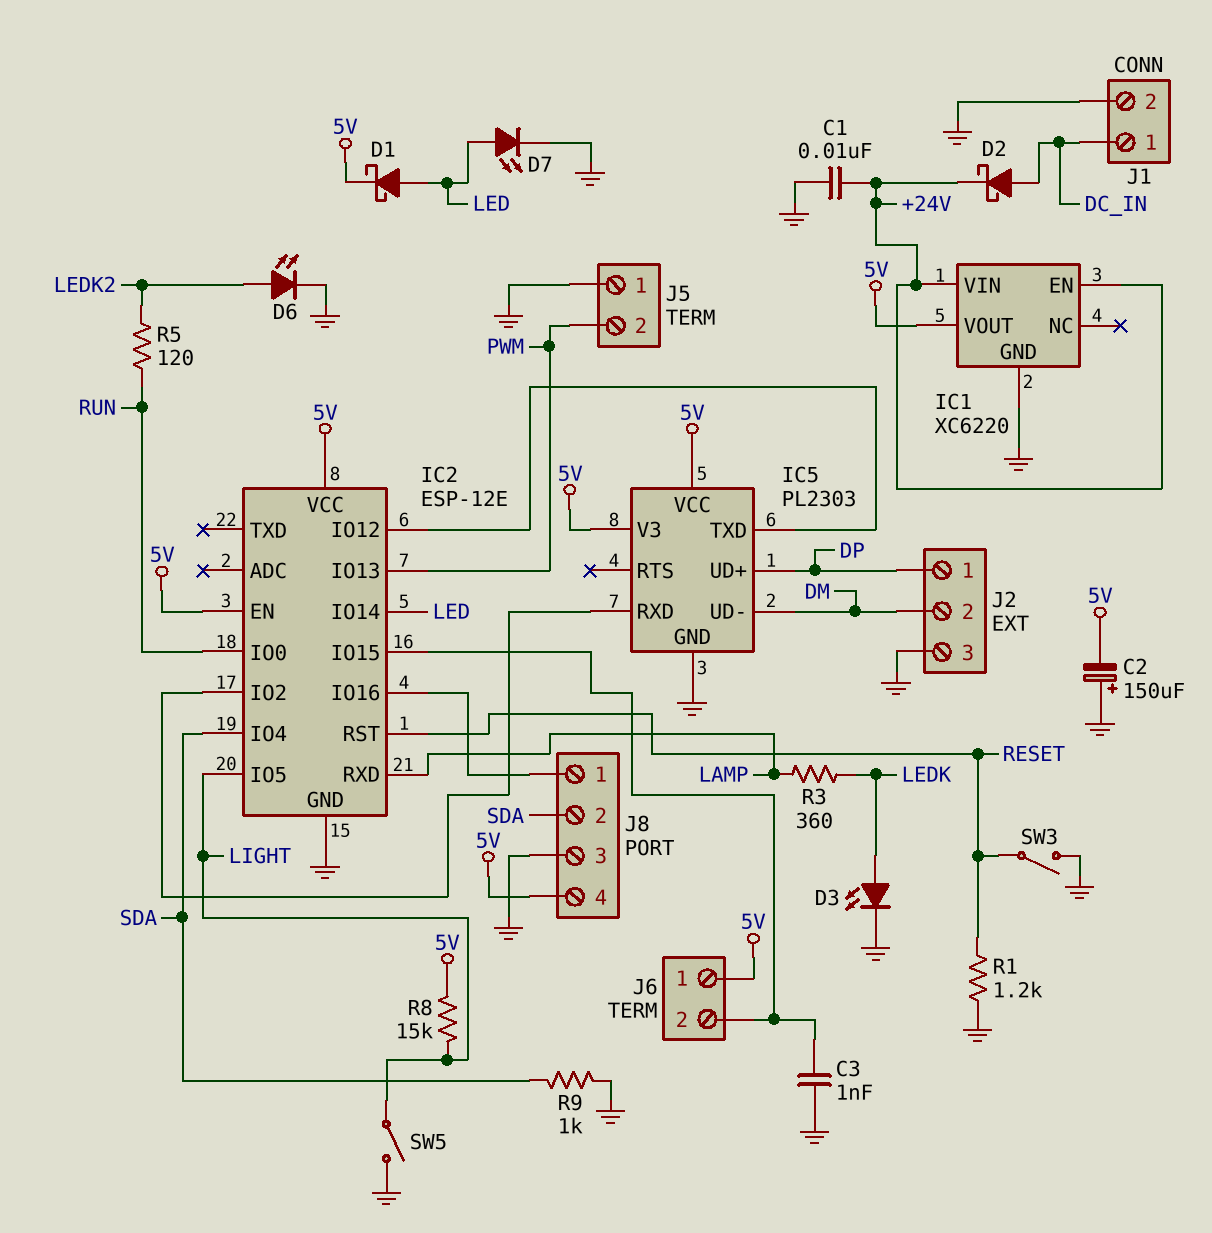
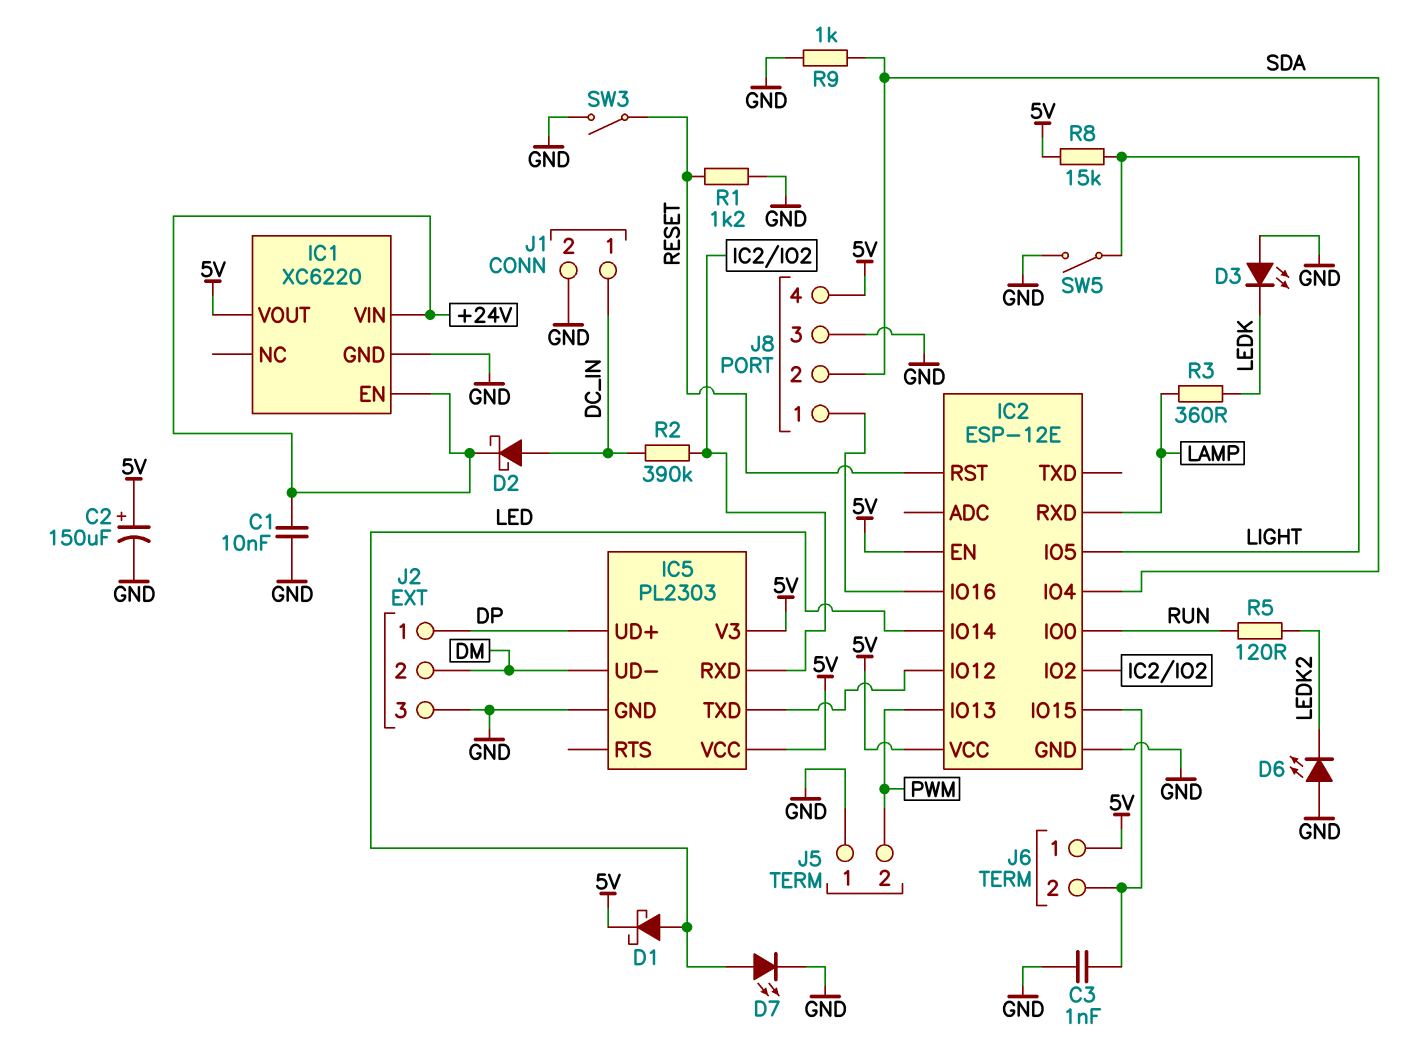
C2: 150uF (plus GND, minus 5V) -> 150uF (plus 5V, minus GND)
D3: LED (A LEDK, K GND) -> LED (A GND, K LEDK)
D6: LED (A LEDK2, K GND) -> LED (A GND, K LEDK2)
R2: none -> 390k (DC_IN, IC2/IO2)

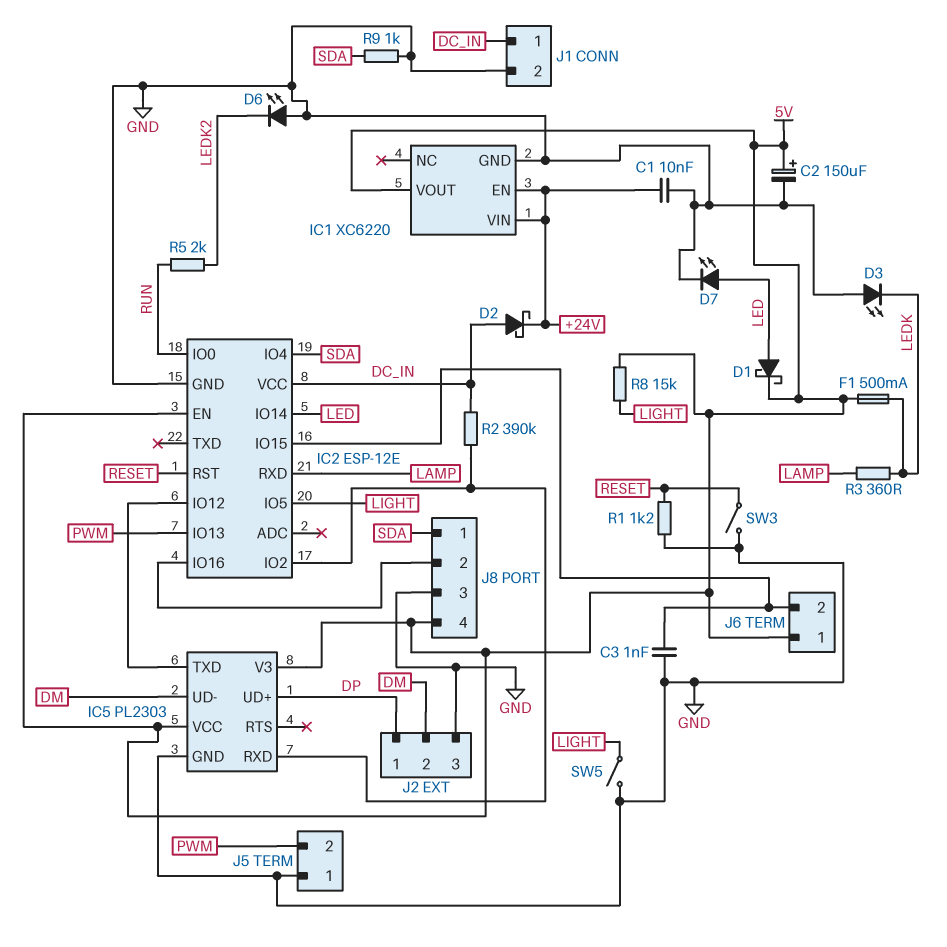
F1: none -> 500mA (5V, LEDK)
IC2 pin VCC: 5V -> DC_IN
J8 pin 1: IC2/IO16 -> SDA
J8 pin 2: SDA -> IC2/IO16
R5: 120 (LEDK2, RUN) -> 2k (LEDK2, RUN)

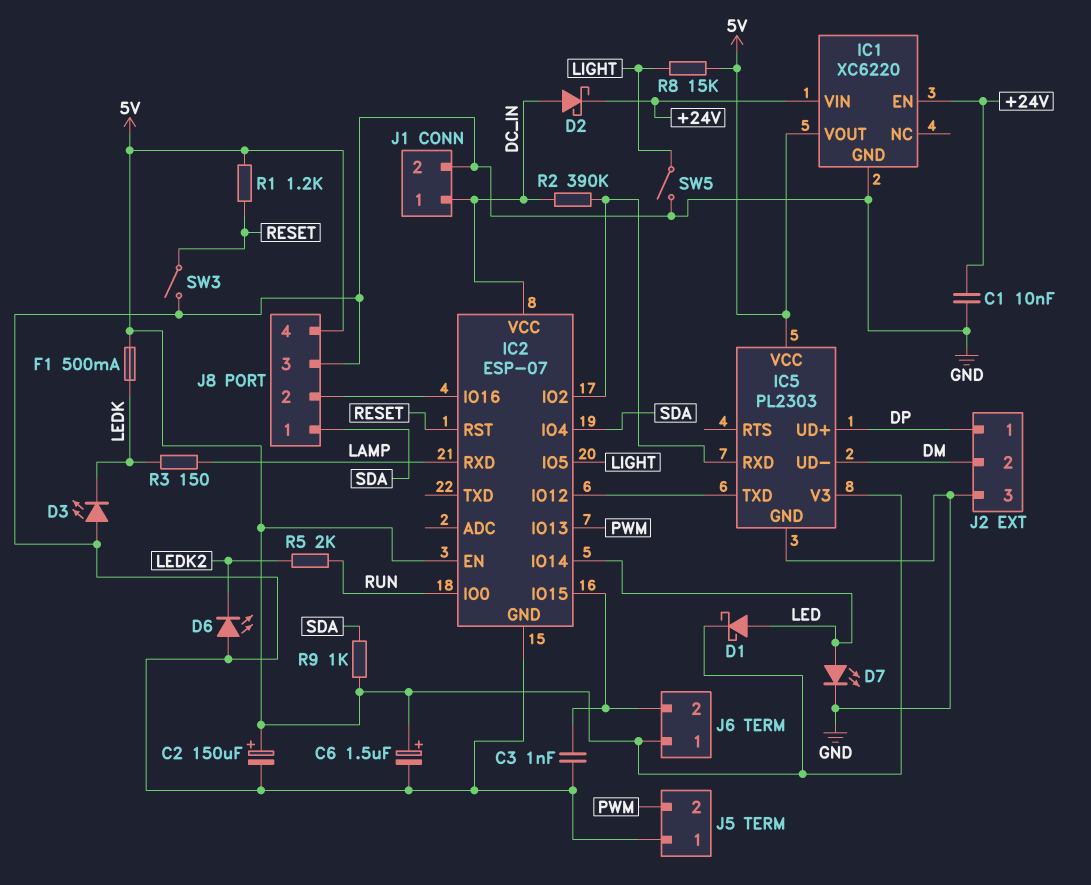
C6: none -> 1.5uF (plus 5V, minus GND)
IC2: ESP-12E -> ESP-07
R1: 1.2k (GND, RESET) -> 1.2k (5V, RESET)
R3: 360 (LAMP, LEDK) -> 150 (LAMP, LEDK)
R9: 1k (GND, SDA) -> 1k (5V, SDA)

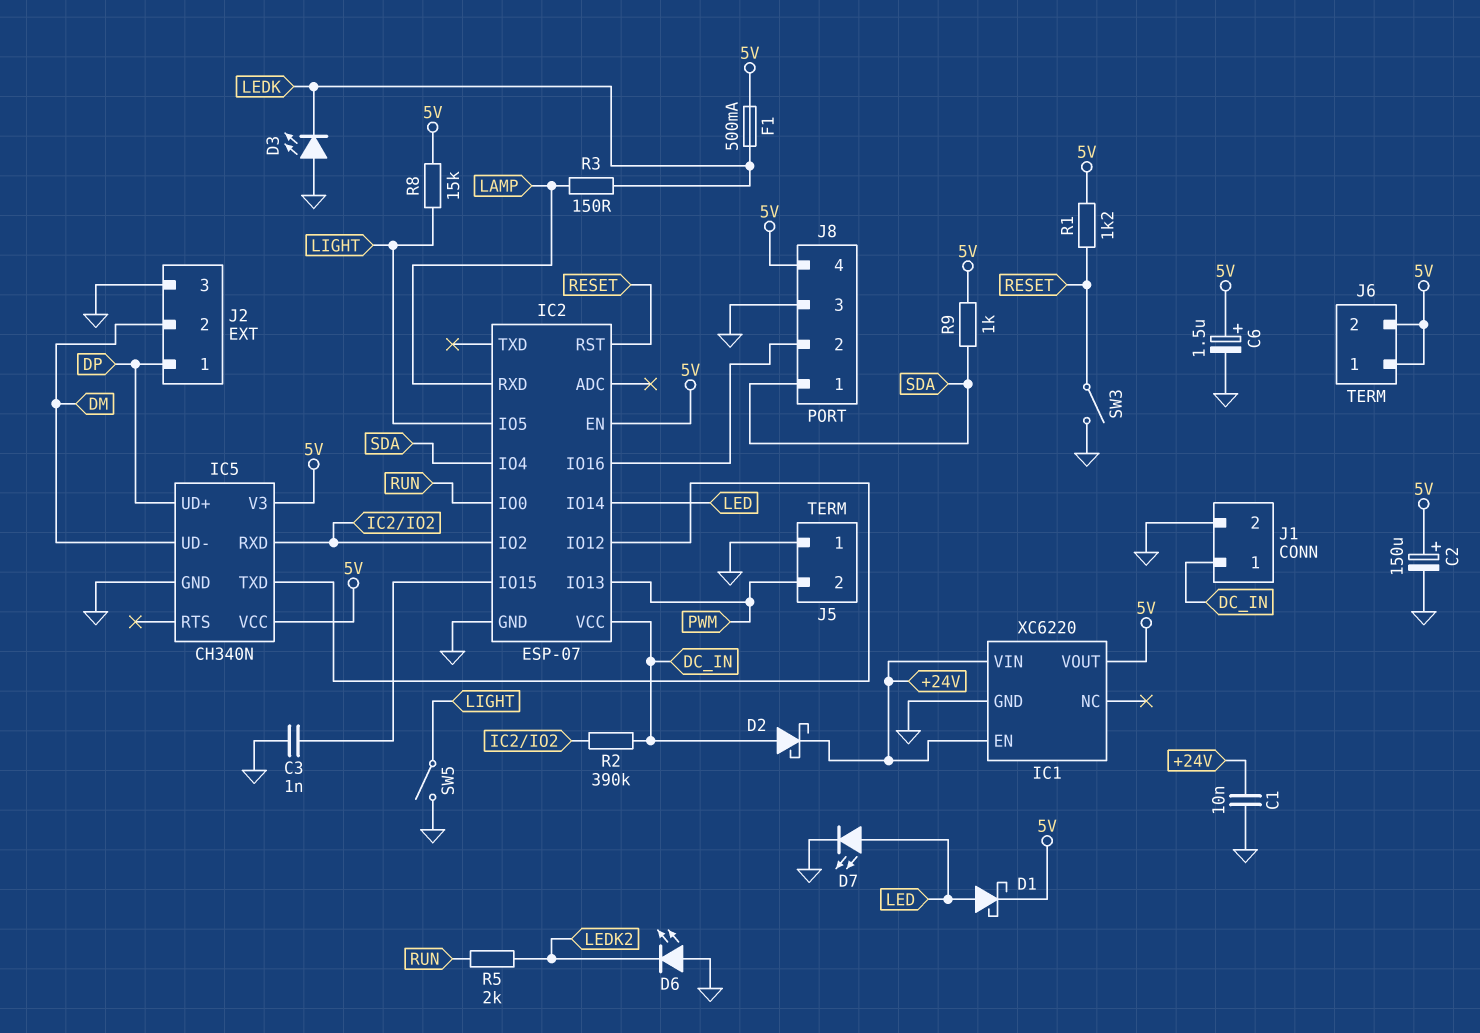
IC5: PL2303 -> CH340N
J6 pin 2: IC2/IO15 -> 5V

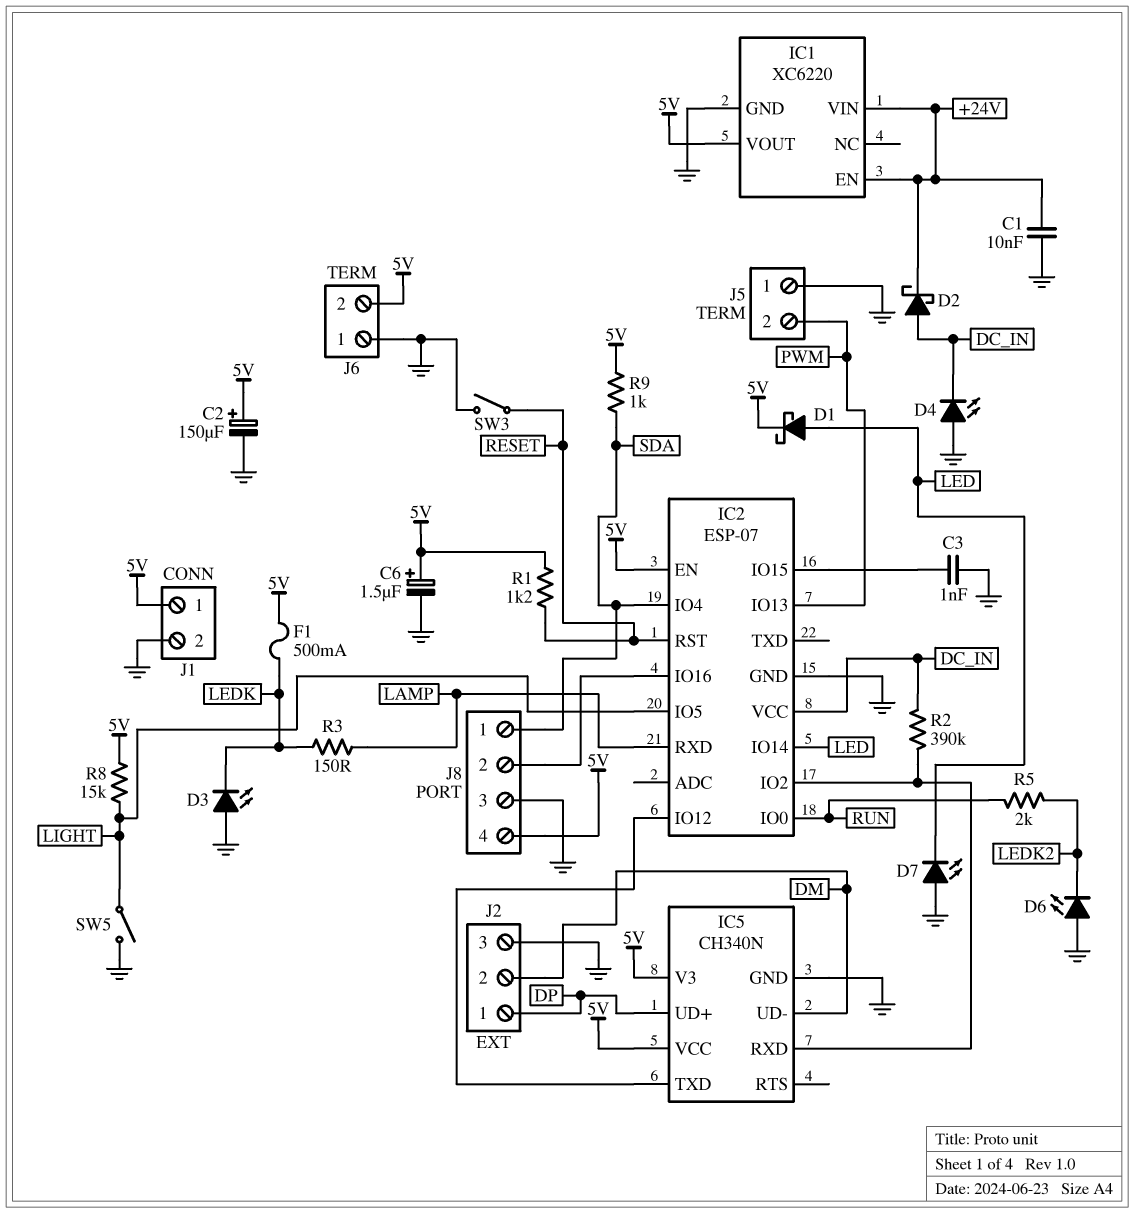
D4: none -> LED (A GND, K DC_IN)
D7: LED (A LED, K GND) -> LED (A GND, K LED)
J1 pin 1: DC_IN -> 5V
J6 pin 1: 5V -> GND

